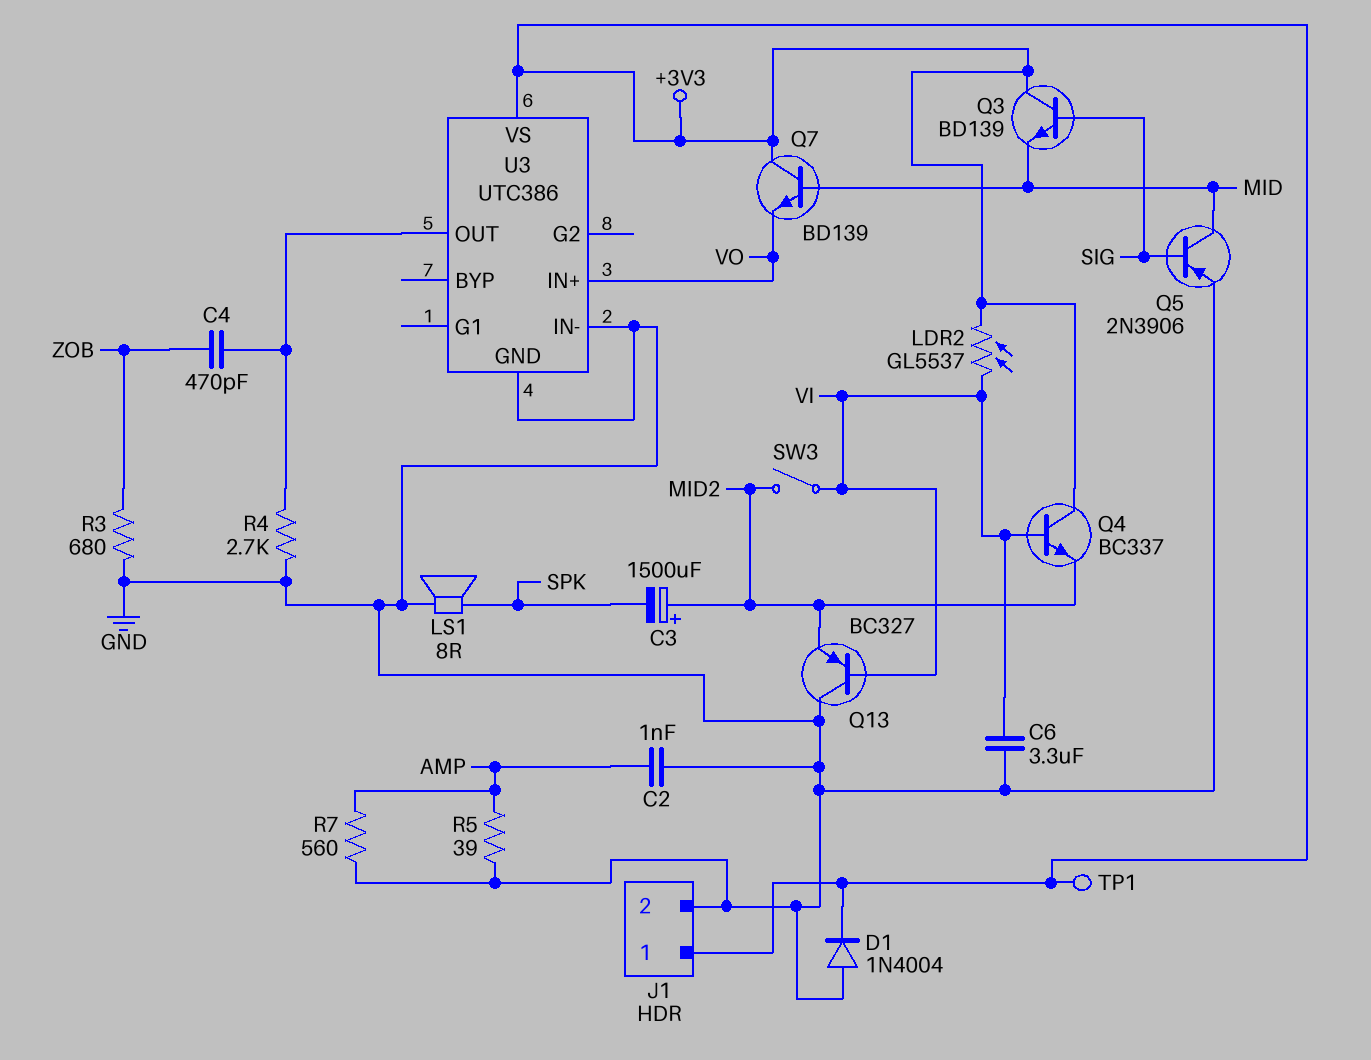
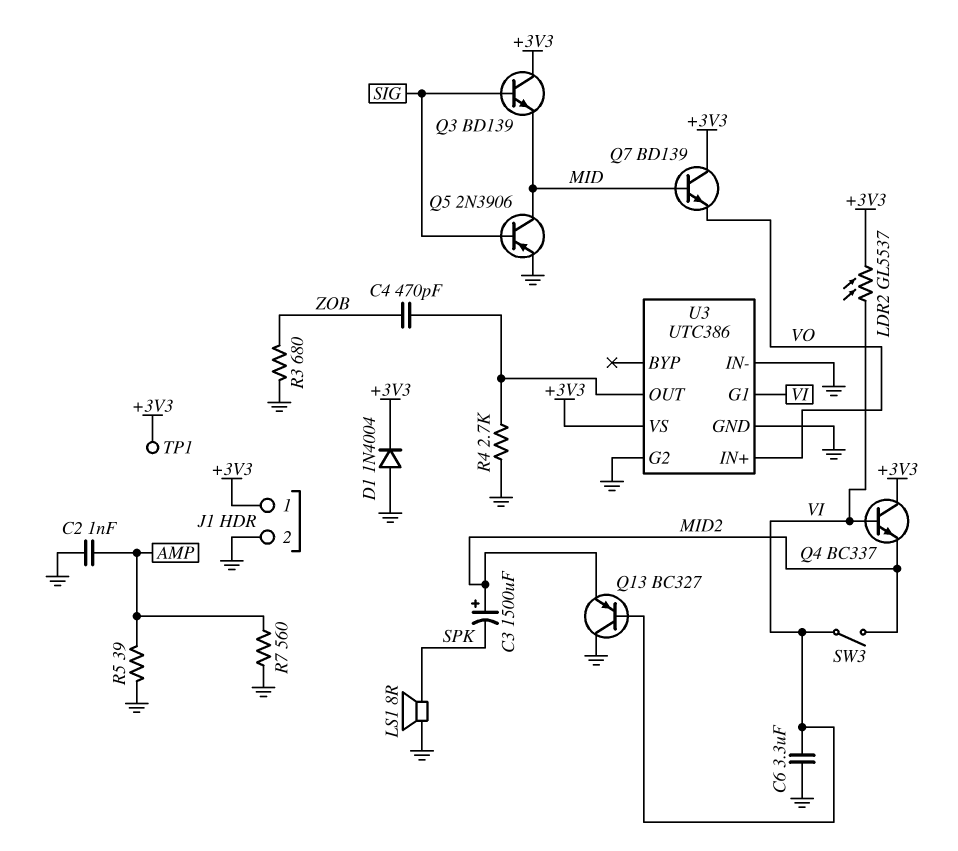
U3 pin G1: none -> VI
U3 pin G2: none -> GND

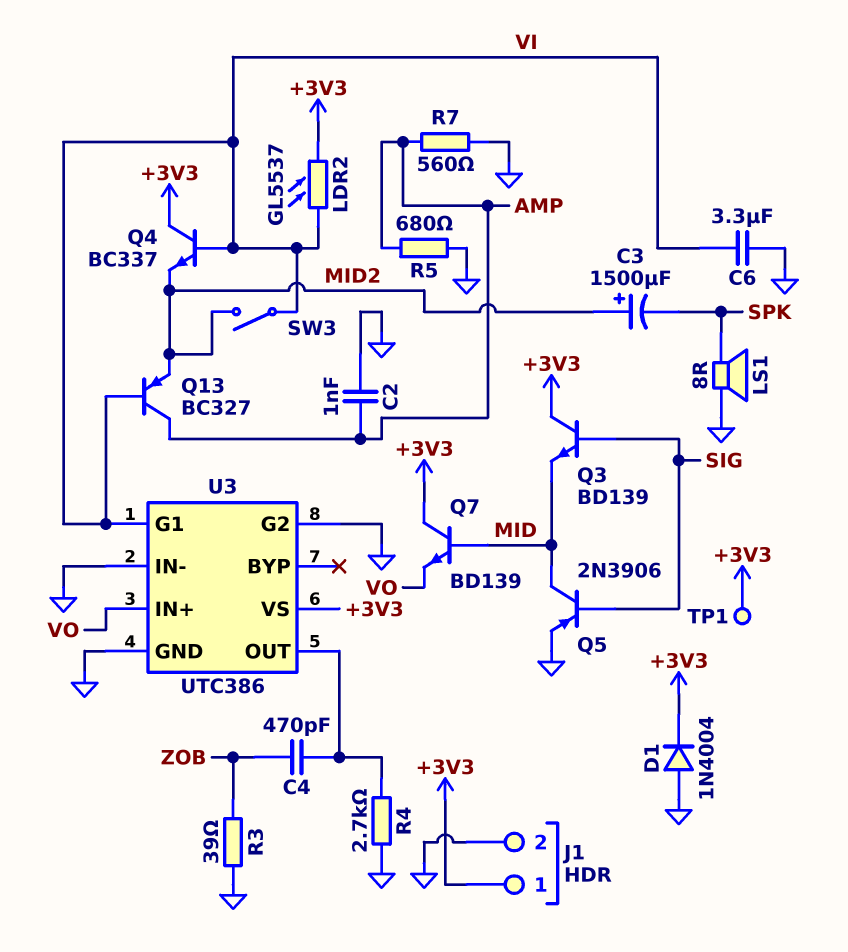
Q13: PNP BC327 (B VI, C GND, E MID2) -> PNP BC327 (B VI, C AMP, E MID2)
R3: 680 (GND, ZOB) -> 39 (GND, ZOB)
R5: 39 (AMP, GND) -> 680 (AMP, GND)

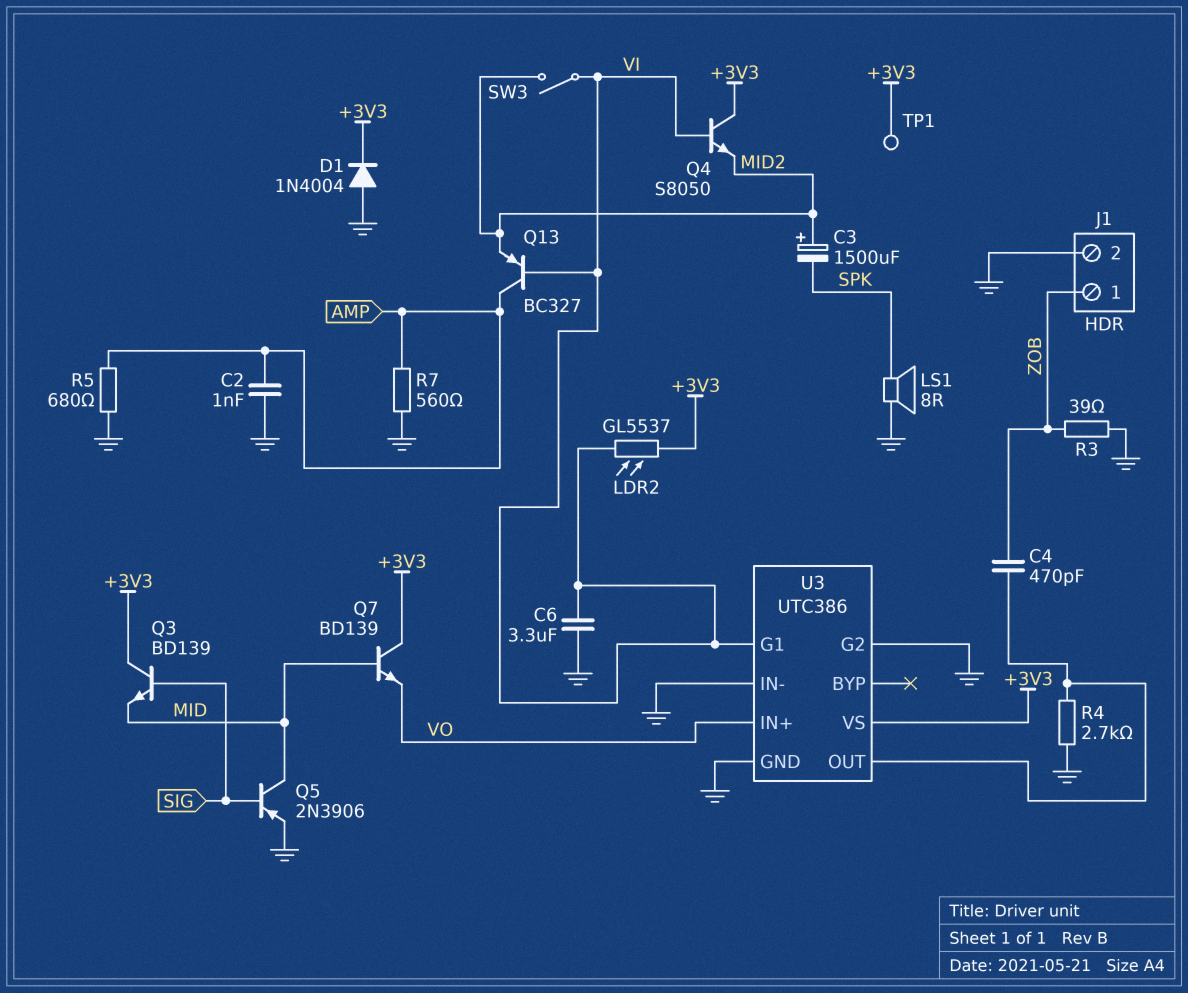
J1 pin 1: +3V3 -> ZOB
Q4: NPN BC337 (B VI, C +3V3, E MID2) -> NPN S8050 (B VI, C +3V3, E MID2)

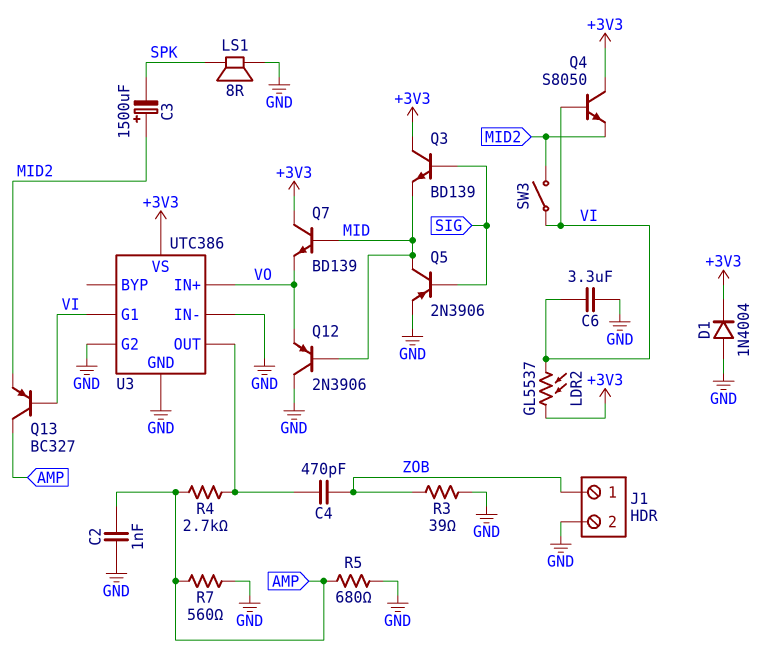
Q12: none -> PNP 2N3906 (B MID, C GND, E VO)
R4: 2.7k (GND, U3/OUT) -> 2.7k (AMP, U3/OUT)
TP1: test point (+3V3) -> none

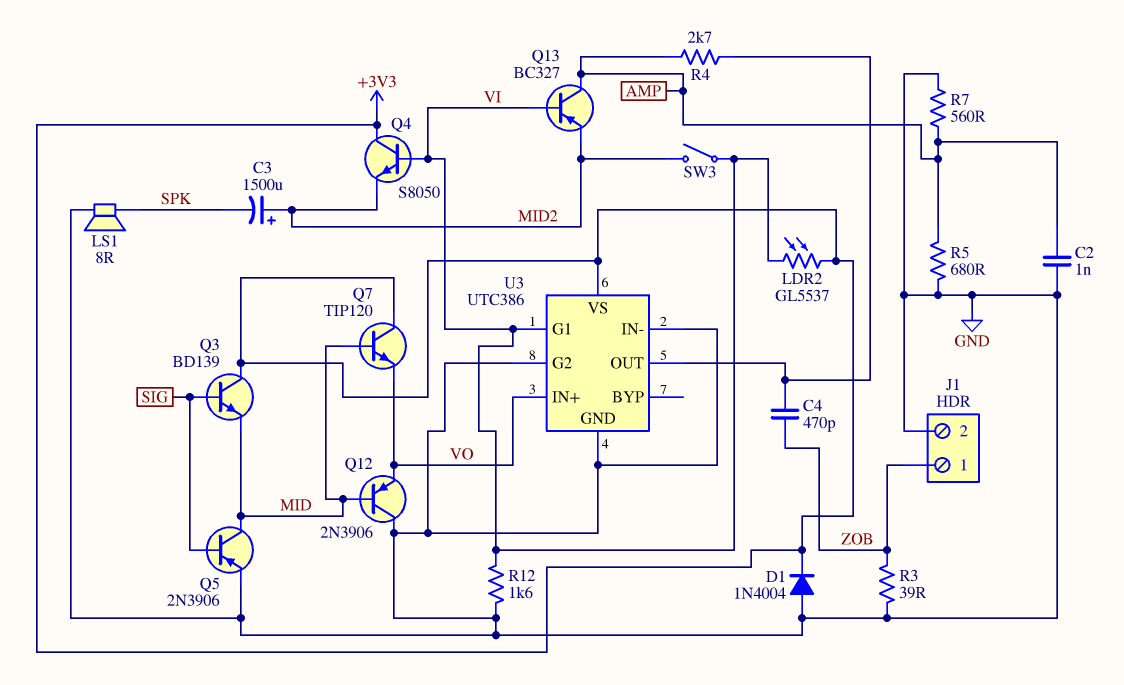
C6: 3.3uF (GND, VI) -> none
Q7: NPN BD139 (B MID, C +3V3, E VO) -> NPN TIP120 (B MID, C +3V3, E VO)
R12: none -> 1.6k (GND, VI)

